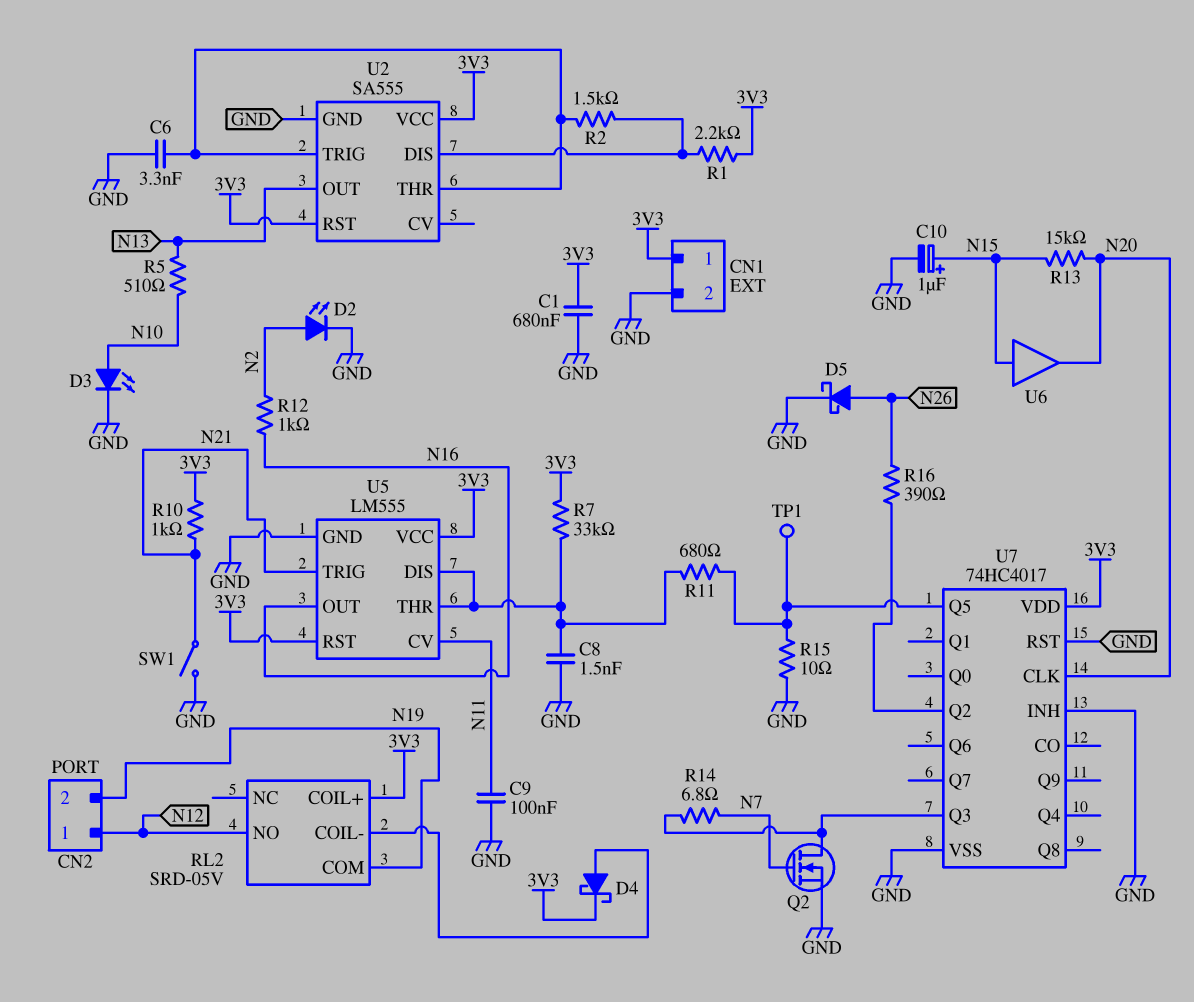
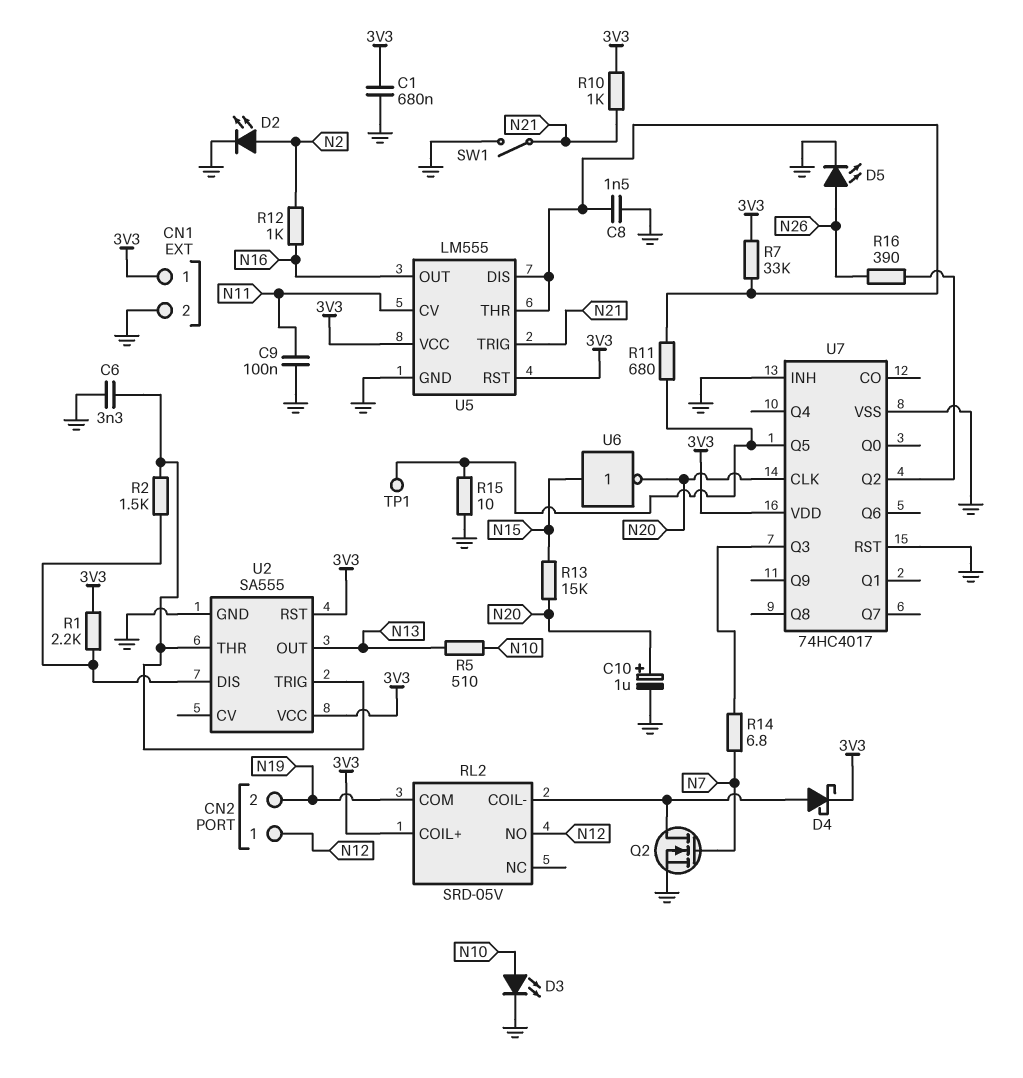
C10: 1uF (plus N15, minus GND) -> 1uF (plus N20, minus GND)
D5: schottky (A N26, K GND) -> LED (A N26, K GND)
Q2: NMOS (G N7, D U7/Q3, S GND) -> NMOS (G N7, D RL2/COIL-, S GND)
U6: buffer (in N15, out N20) -> NOT (in N15, out N20)

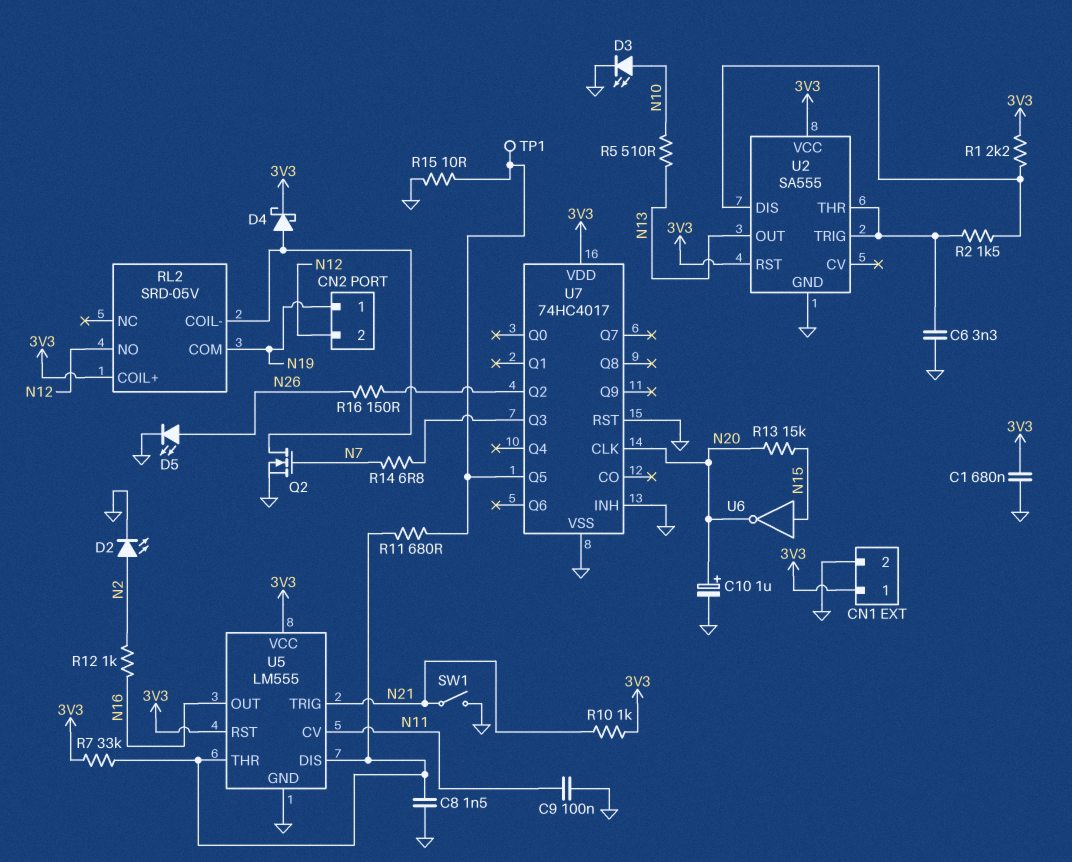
CN2 pin 1: N12 -> N19
CN2 pin 2: N19 -> N12
R16: 390 (N26, U7/Q2) -> 150 (N26, U7/Q2)

